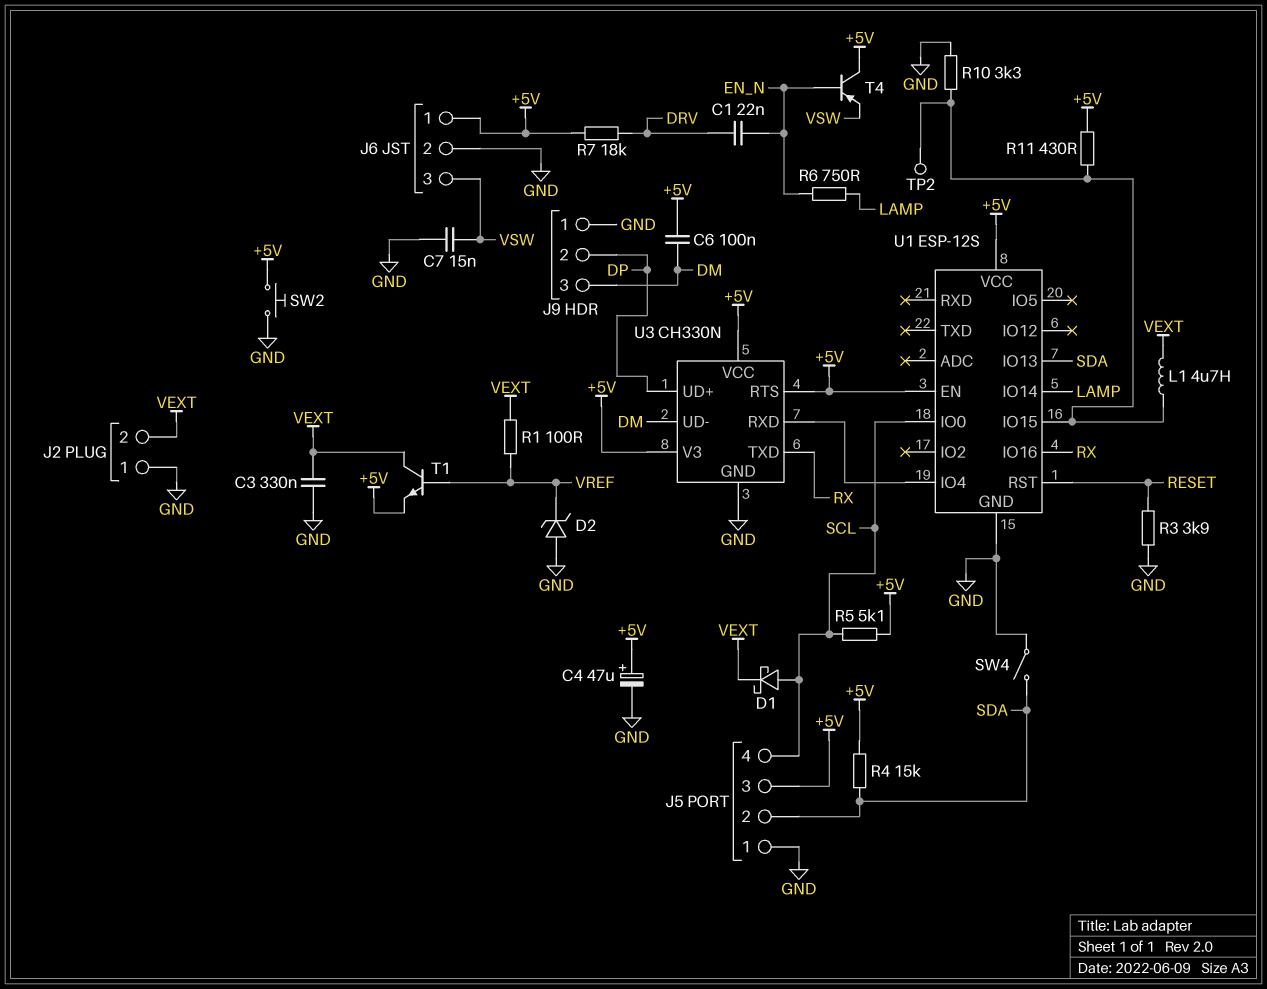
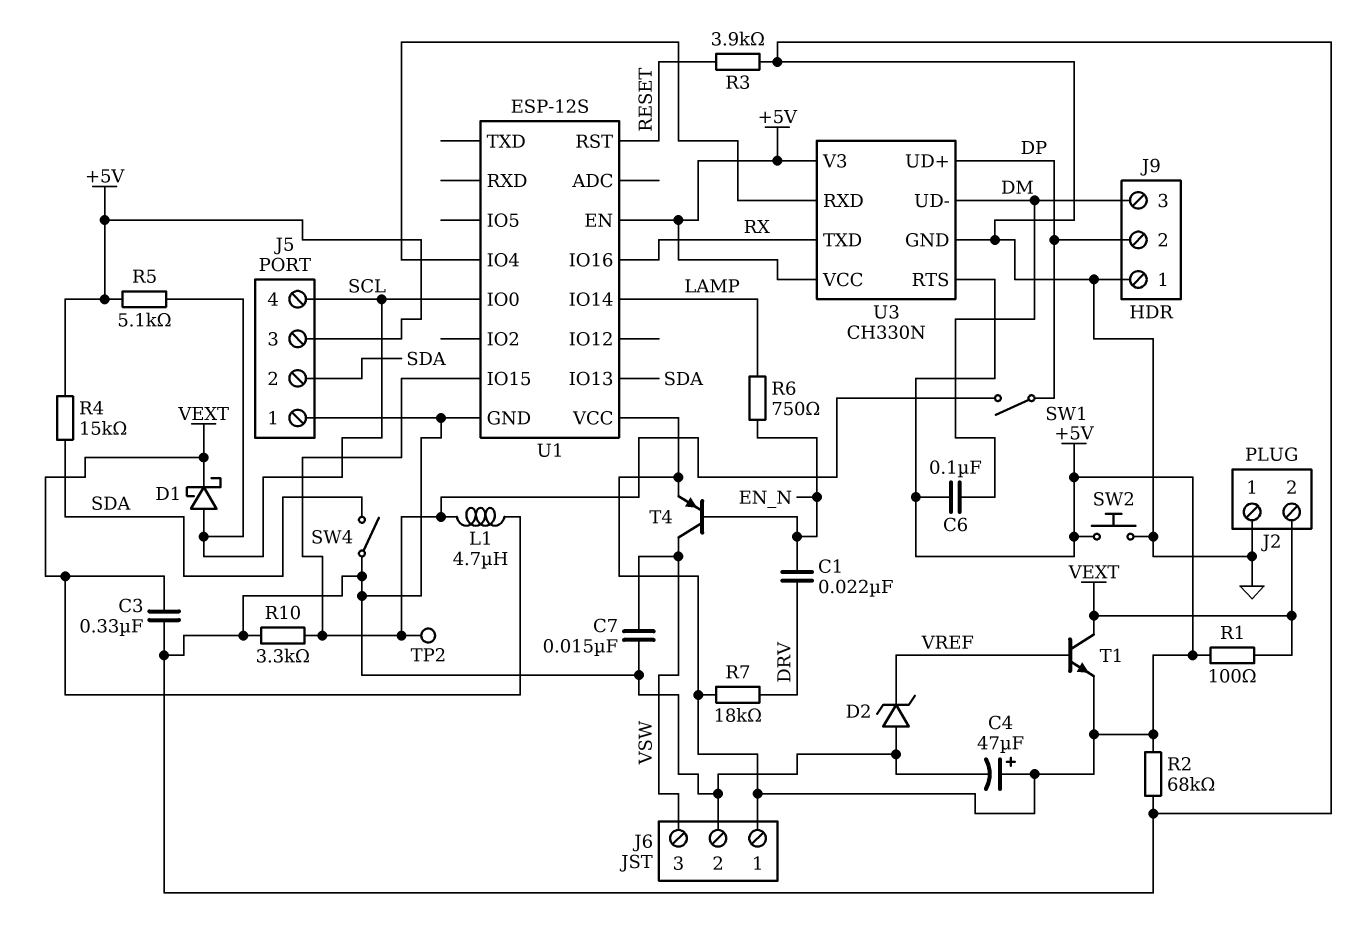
R1: 100 (VEXT, VREF) -> 100 (+5V, VEXT)
R2: none -> 68k (+5V, GND)
R11: 430 (+5V, U1/IO15) -> none
SW1: none -> switch (DP, U1/IO15)
T4: PNP (B EN_N, C +5V, E VSW) -> PNP (B EN_N, C VSW, E +5V)

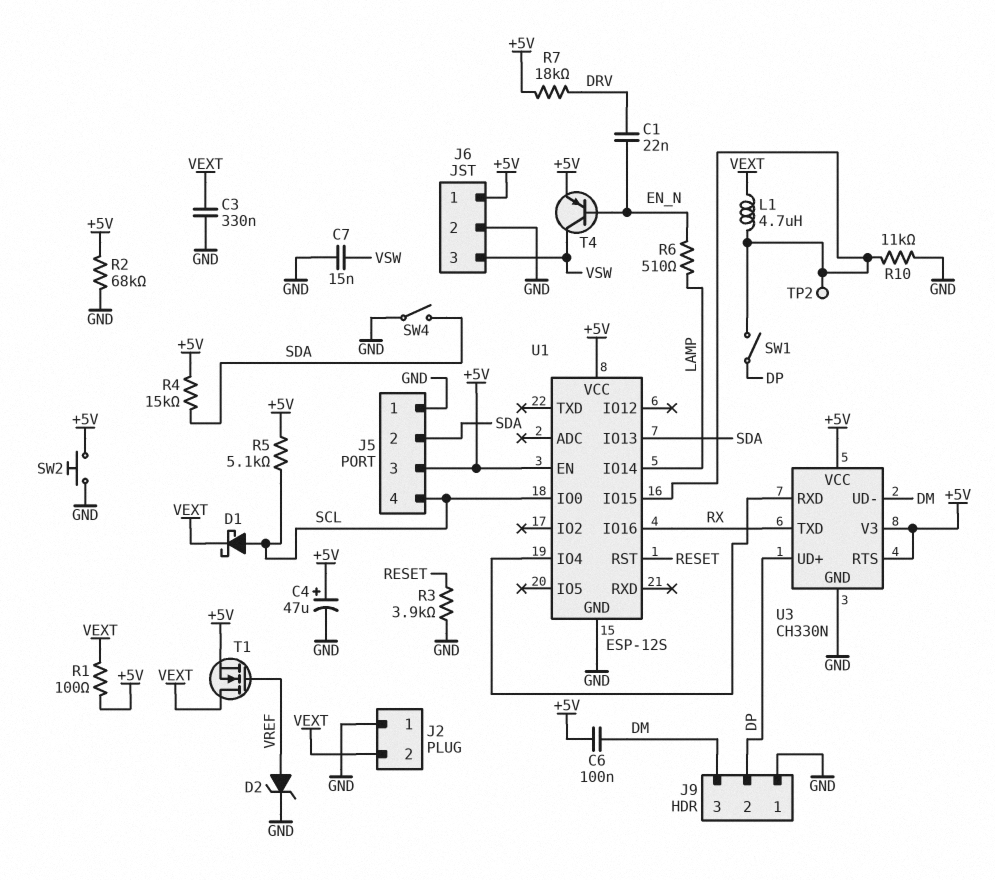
D2: zener (A GND, K VREF) -> zener (A VREF, K GND)
R6: 750 (EN_N, LAMP) -> 510 (EN_N, LAMP)
R10: 3.3k (GND, U1/IO15) -> 11k (GND, U1/IO15)
T1: NPN (B VREF, C VEXT, E +5V) -> NMOS (G VREF, D VEXT, S +5V)

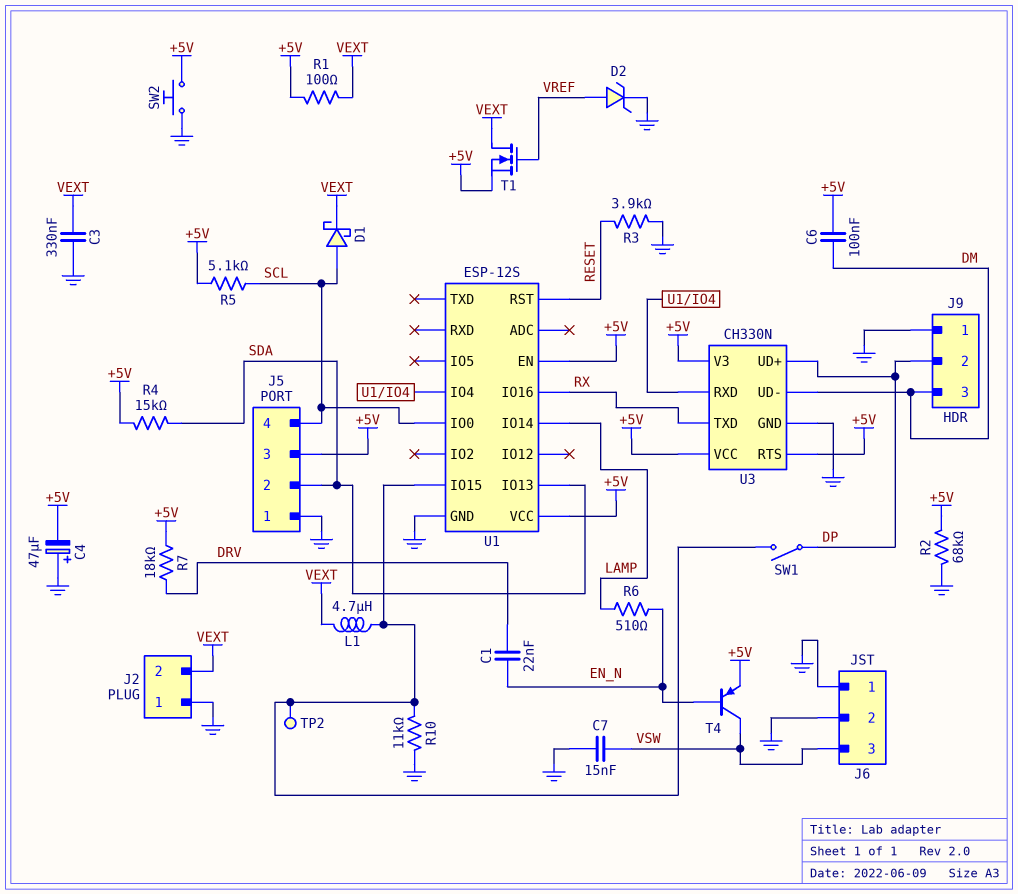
C4: 47uF (plus +5V, minus GND) -> 47uF (plus GND, minus +5V)
J6 pin 1: +5V -> GND
SW4: switch (GND, SDA) -> none

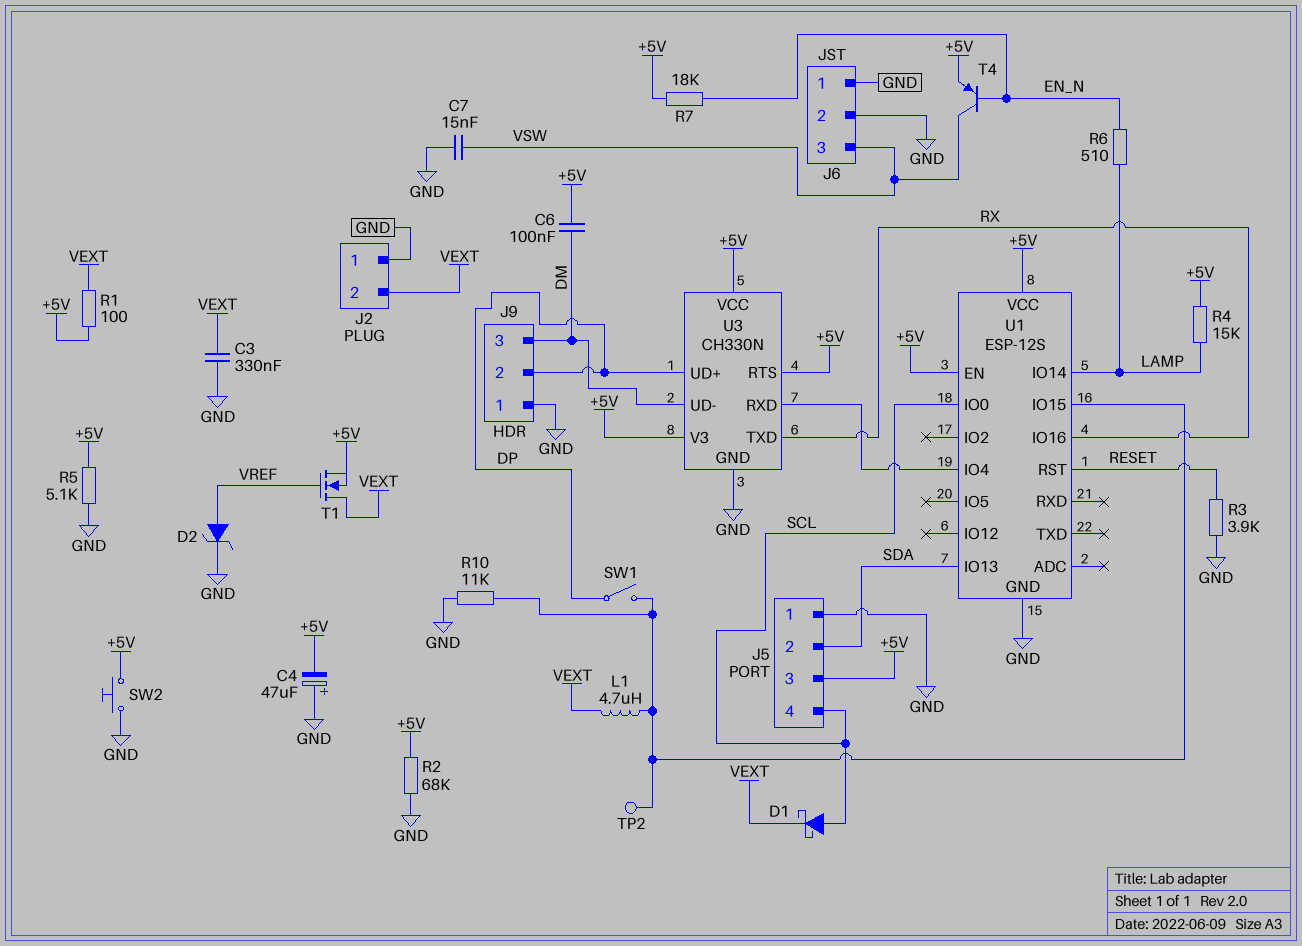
C1: 22nF (DRV, EN_N) -> none
R4: 15k (+5V, SDA) -> 15k (+5V, LAMP)
R5: 5.1k (+5V, SCL) -> 5.1k (+5V, GND)
R7: 18k (+5V, DRV) -> 18k (+5V, EN_N)

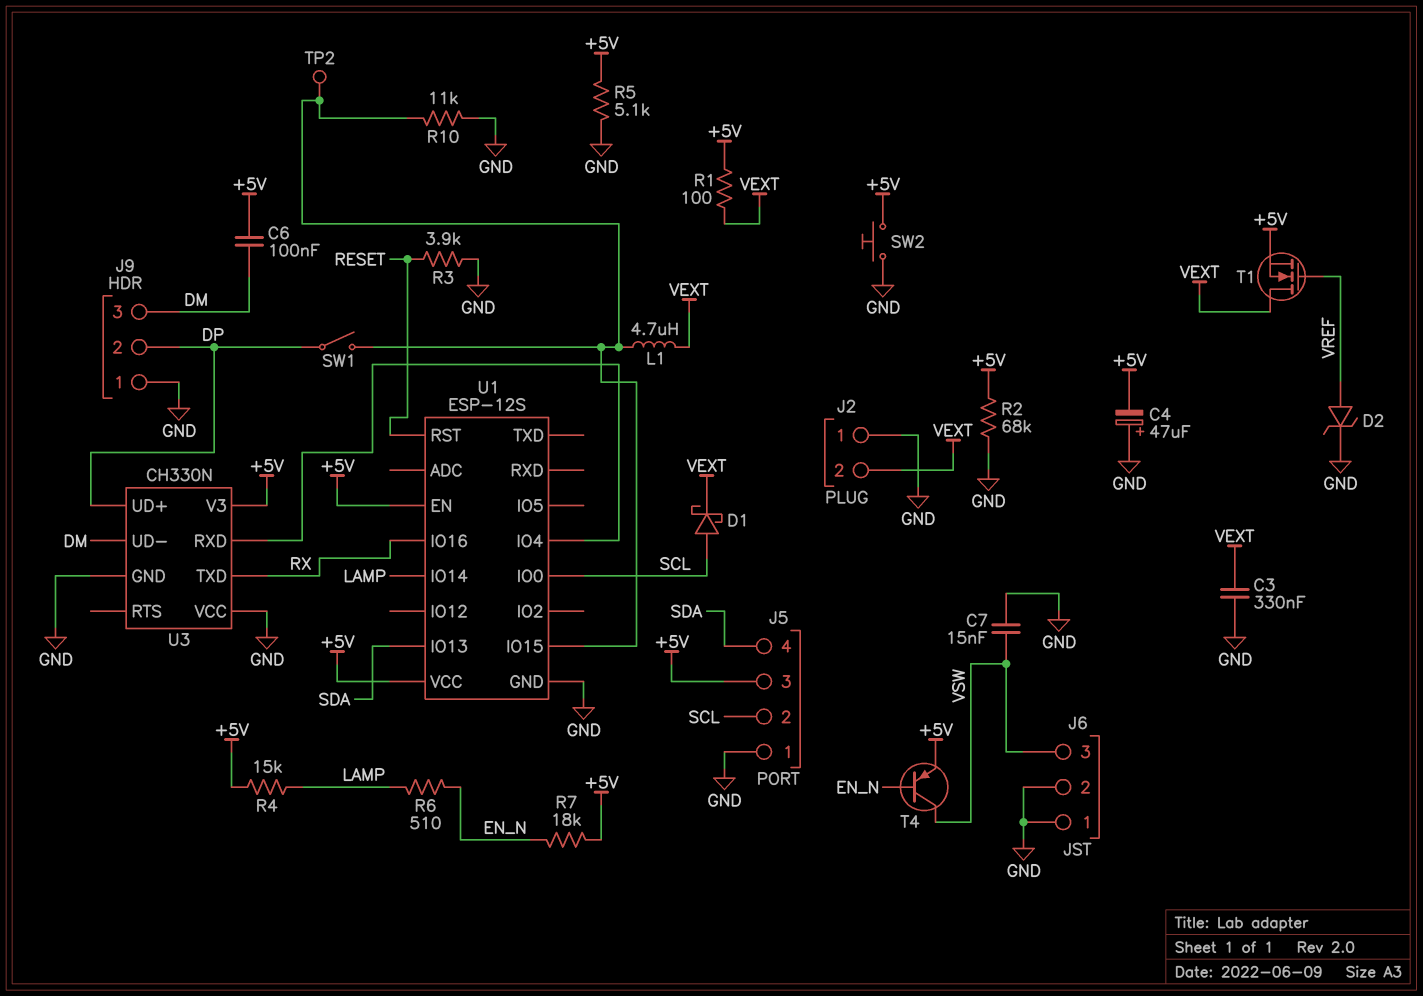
J5 pin 2: SDA -> SCL
J5 pin 4: SCL -> SDA
U3 pin RTS: +5V -> none
U3 pin VCC: +5V -> GND

